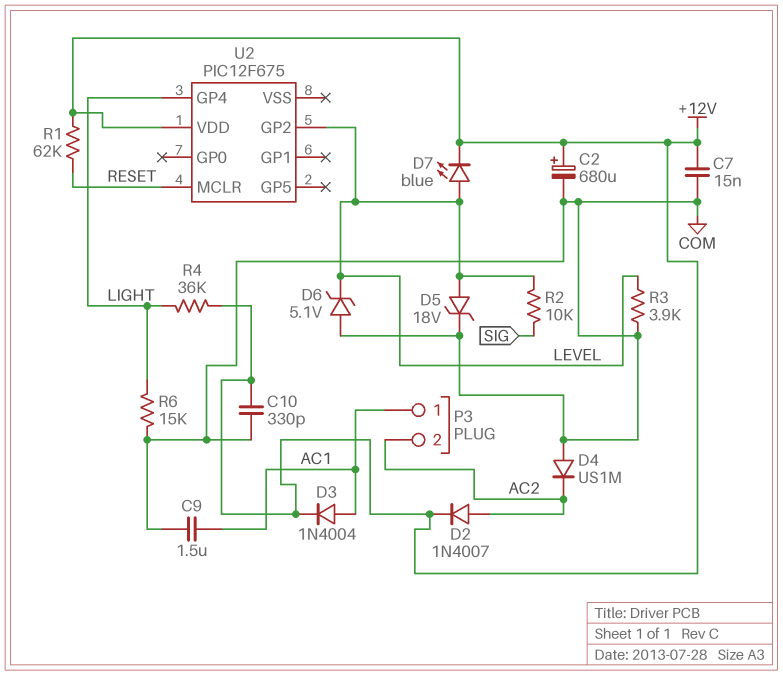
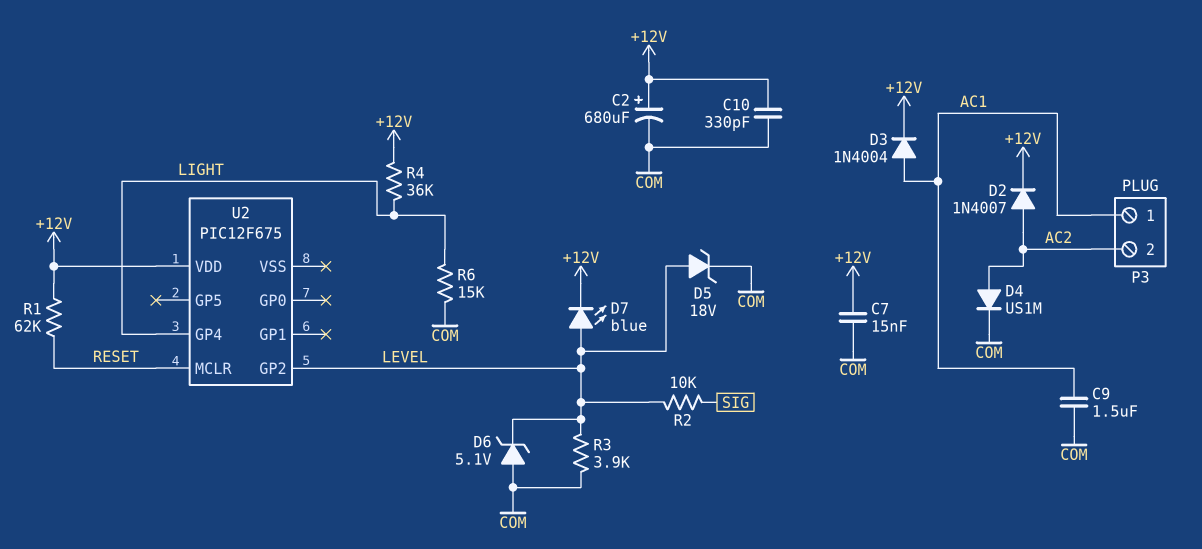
D4: diode US1M (A COM, K AC2) -> diode US1M (A AC2, K COM)

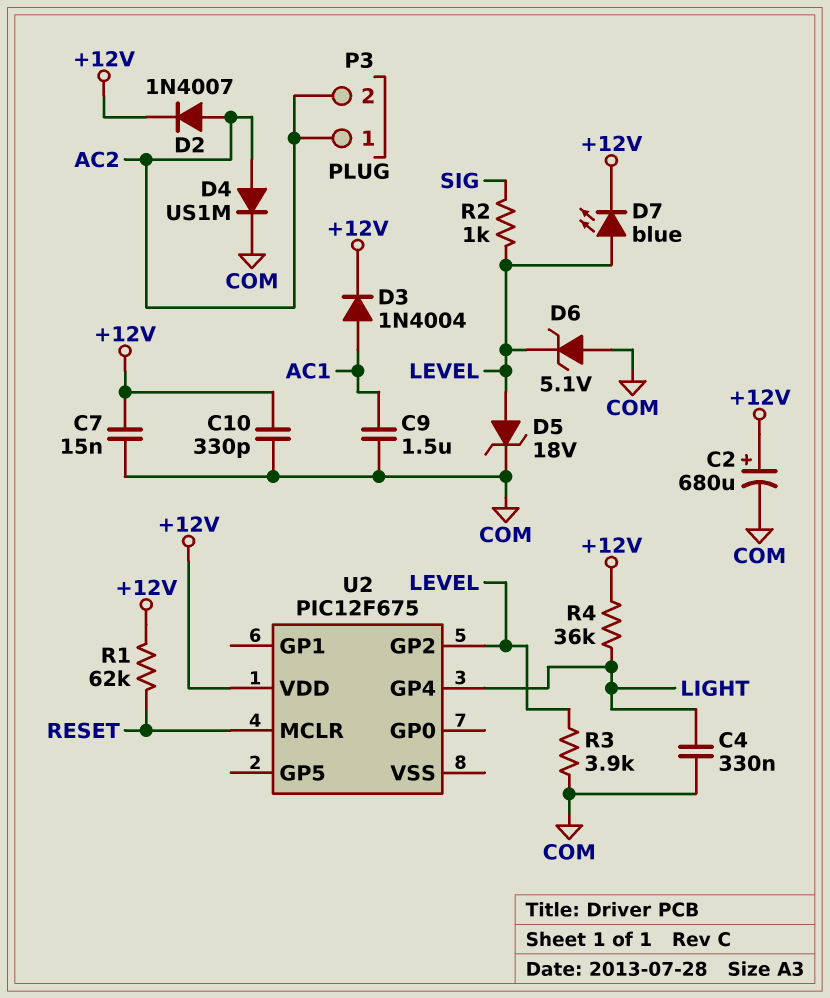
C4: none -> 330nF (COM, LIGHT)
P3 pin 1: AC1 -> AC2
R2: 10k (LEVEL, SIG) -> 1k (LEVEL, SIG)
R6: 15k (COM, LIGHT) -> none

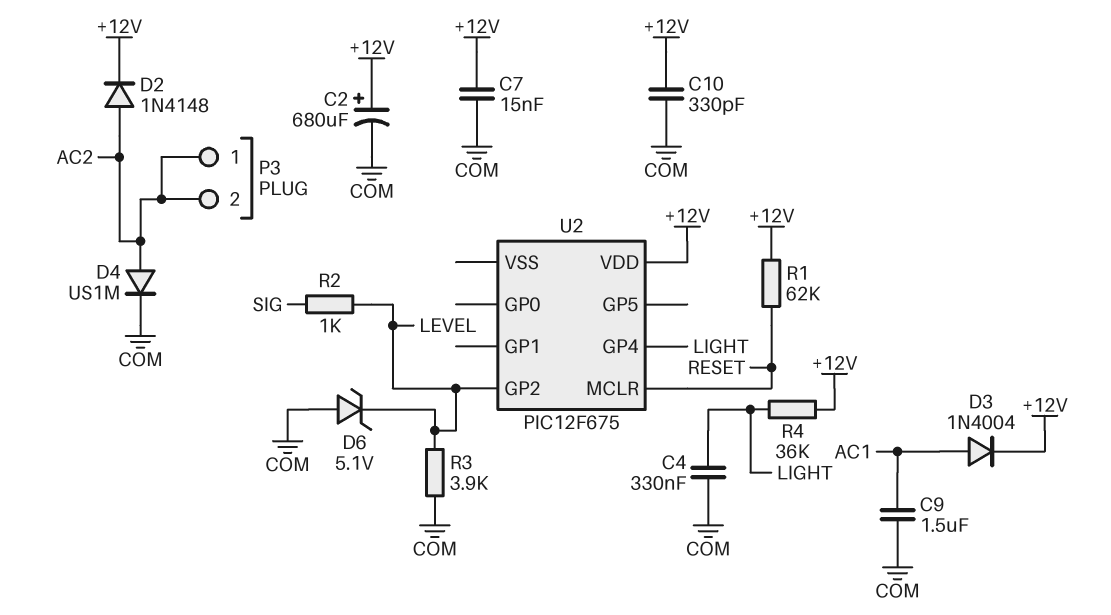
D2: diode 1N4007 (A AC2, K +12V) -> diode 1N4148 (A AC2, K +12V)
D5: zener 18V (A LEVEL, K COM) -> none
D7: LED blue (A LEVEL, K +12V) -> none

